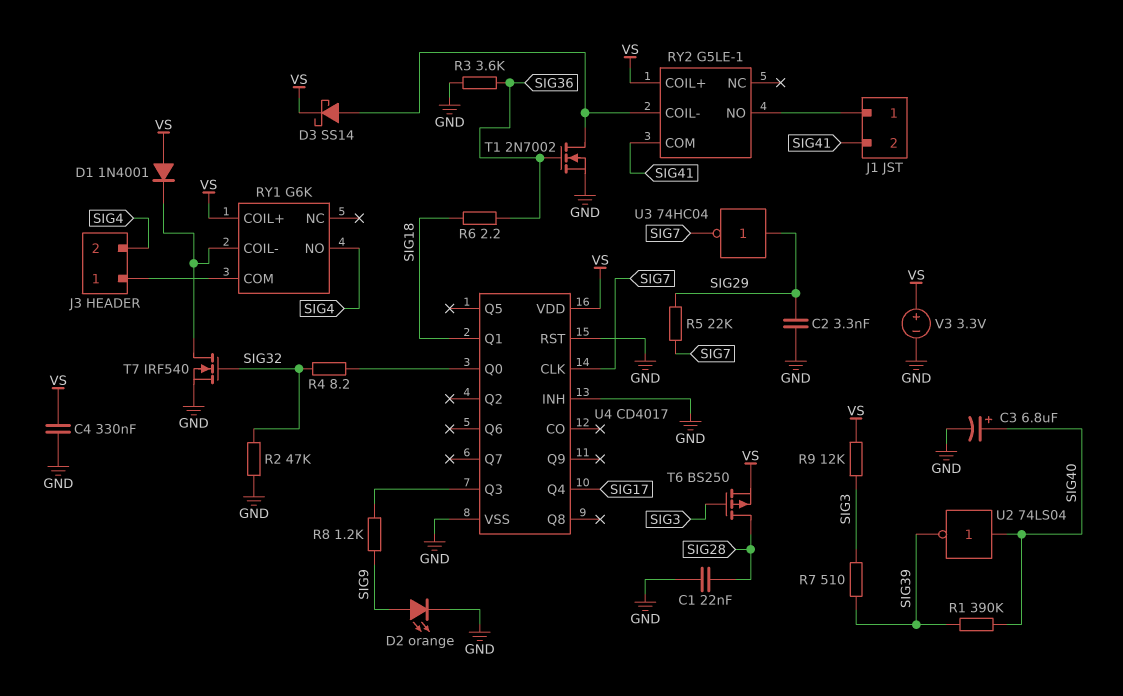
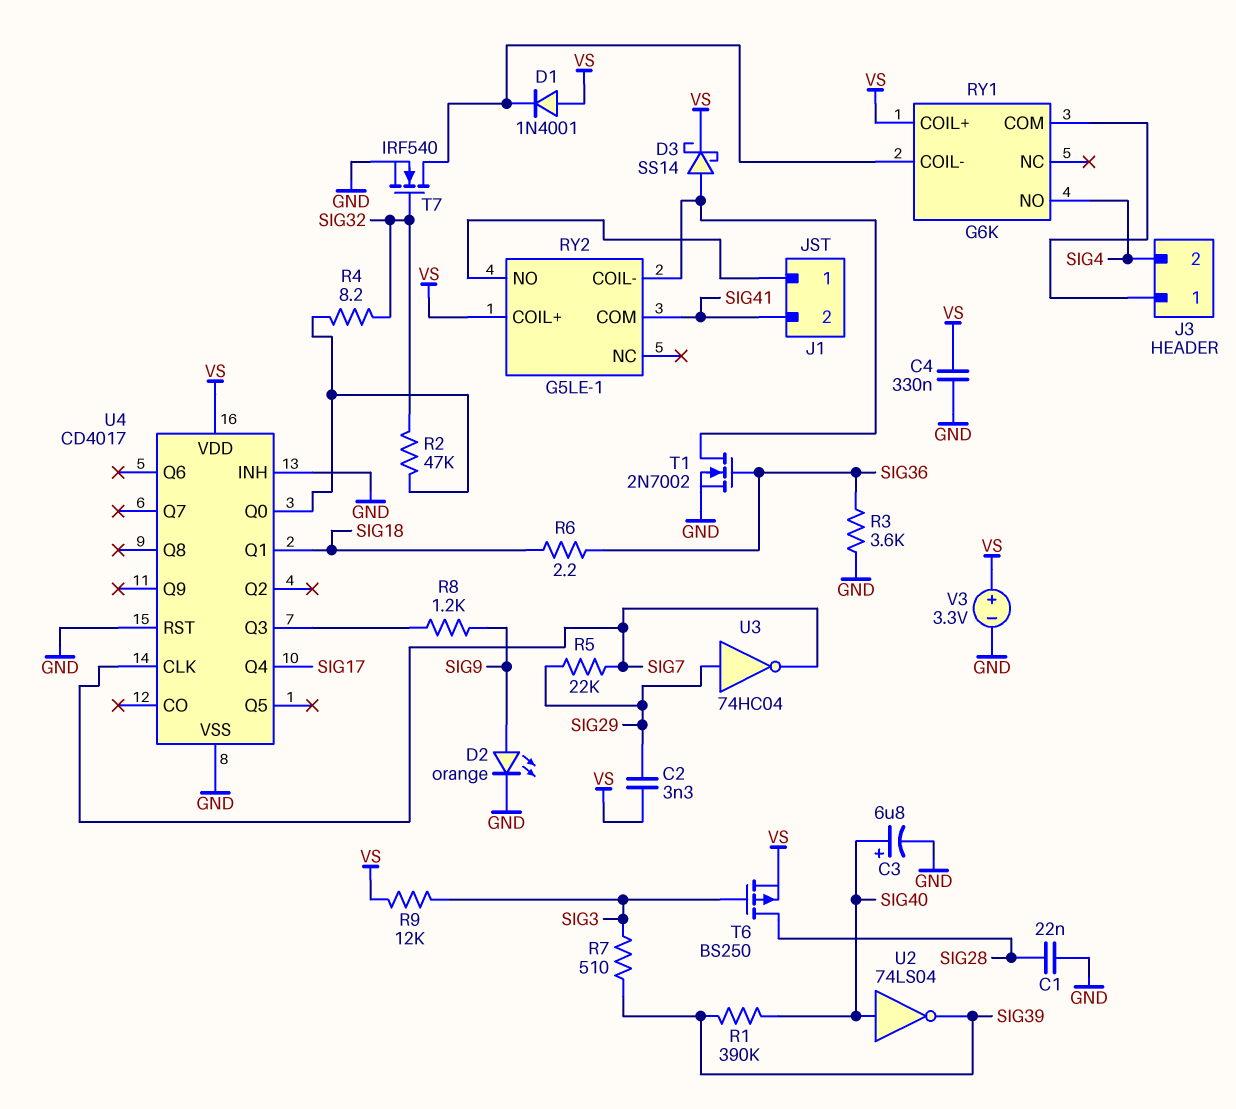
C2: 3.3nF (GND, SIG29) -> 3.3nF (SIG29, VS)
R2: 47k (GND, SIG32) -> 47k (SIG32, U4/Q0)

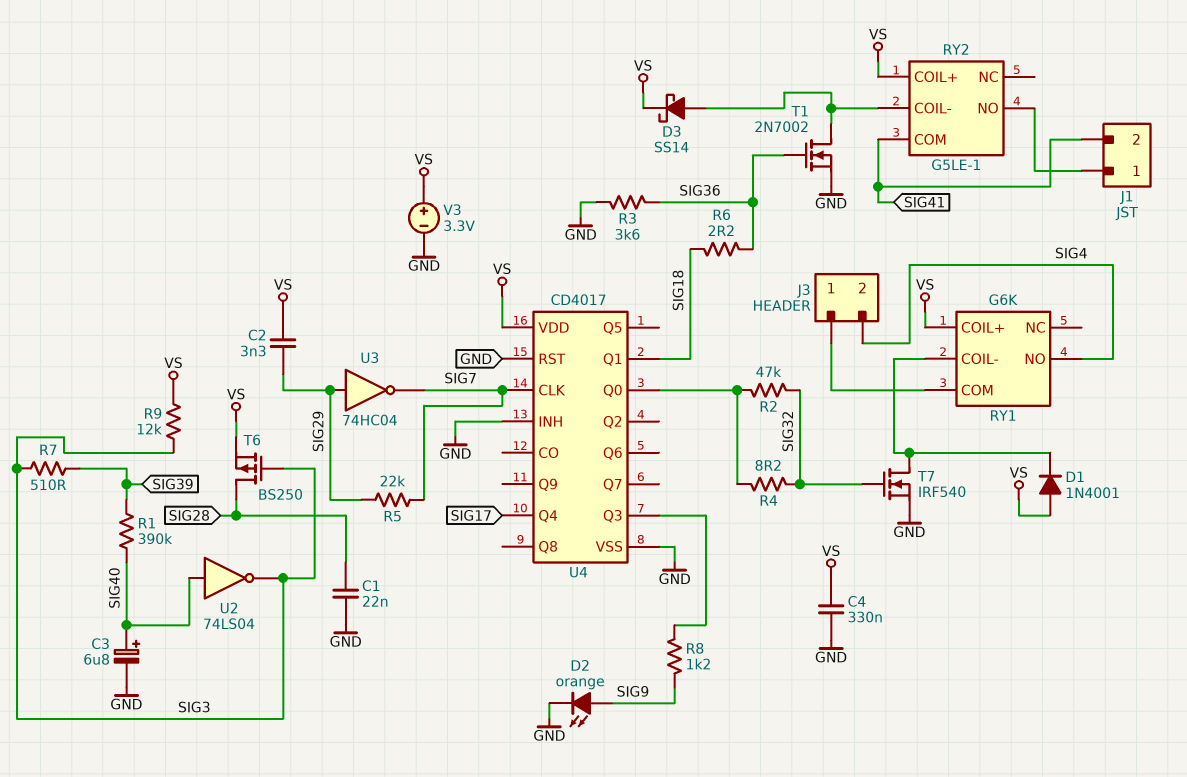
U2: NOT 74LS04 (in SIG40, out SIG39) -> NOT 74LS04 (in SIG40, out SIG3)

